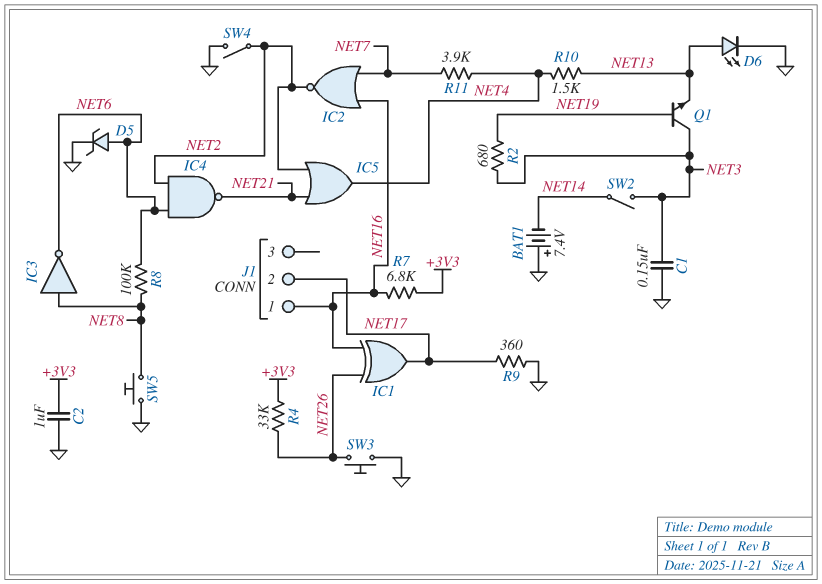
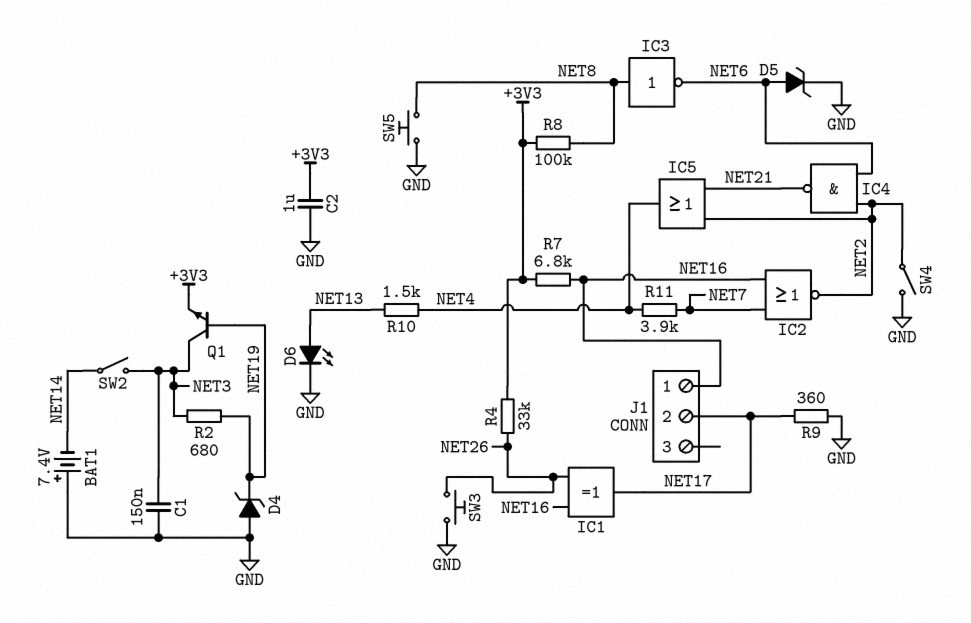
D4: none -> zener (A GND, K NET19)
Q1: NPN (B NET19, C NET3, E NET13) -> NPN (B NET19, C NET3, E +3V3)
R8: 100k (NET6, NET8) -> 100k (+3V3, NET8)

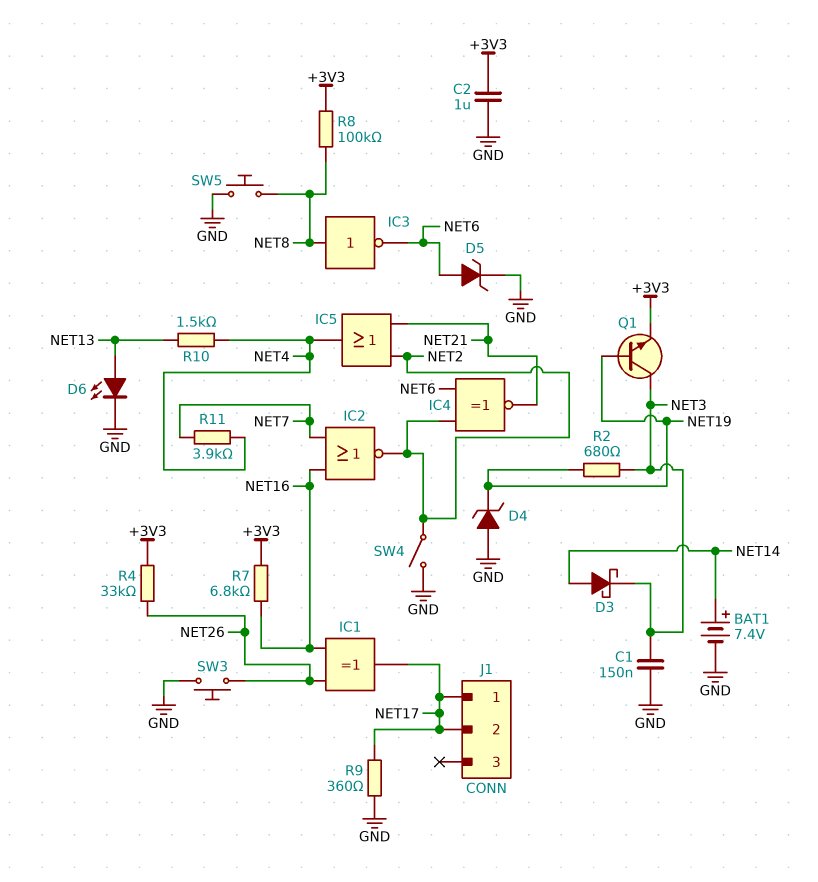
BAT1: 7.4V (plus GND, minus NET14) -> 7.4V (plus NET14, minus GND)
D3: none -> schottky (A NET14, K NET3)
IC4: NAND (in NET2, in NET6, out NET21) -> XNOR (in NET2, in NET6, out NET21)
J1 pin 1: NET16 -> NET17
SW2: switch (NET3, NET14) -> none

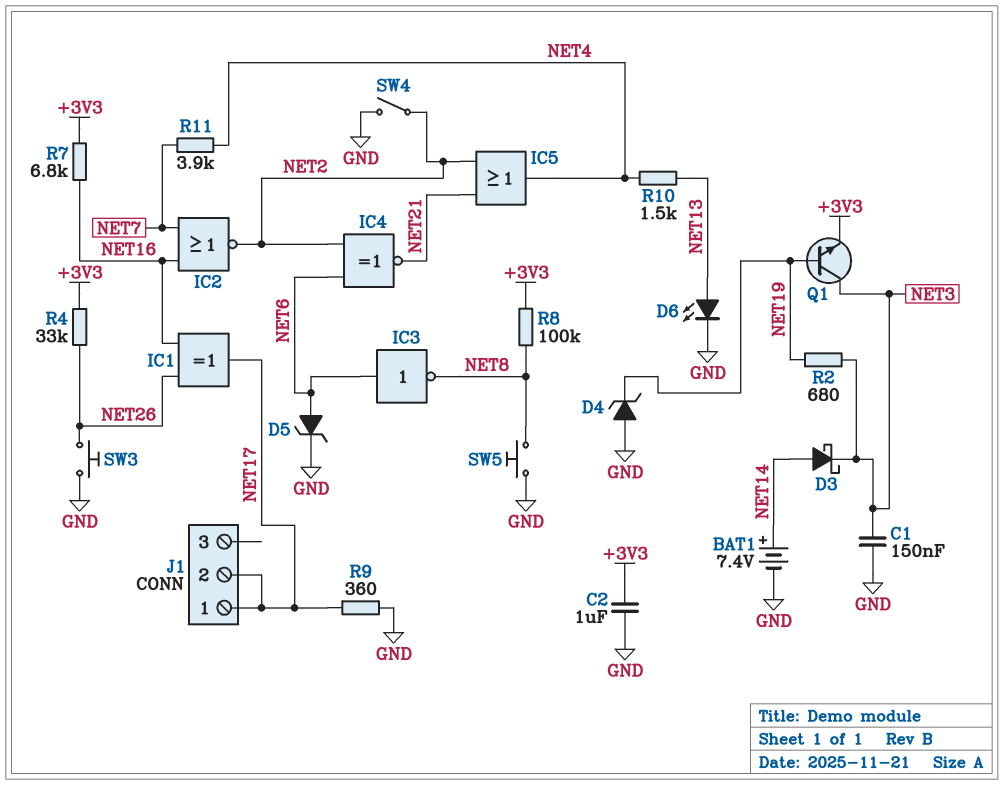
IC3: NOT (in NET8, out NET6) -> NOT (in NET6, out NET8)

